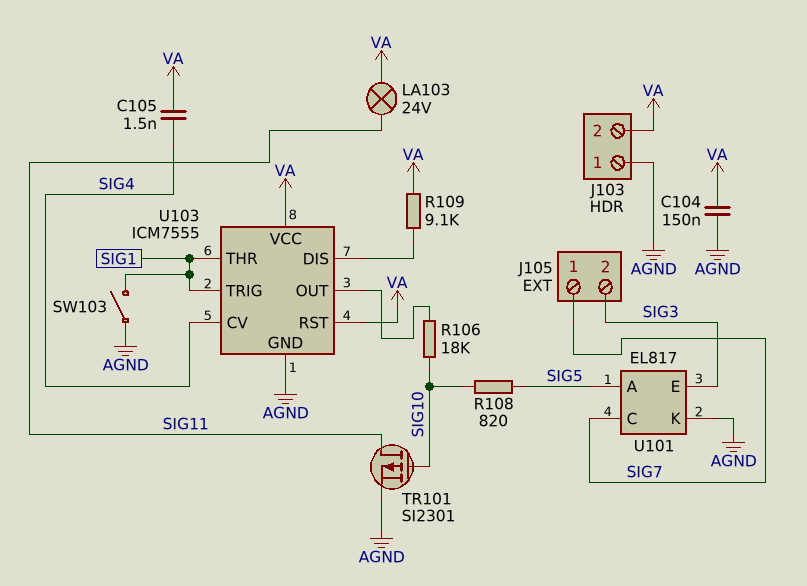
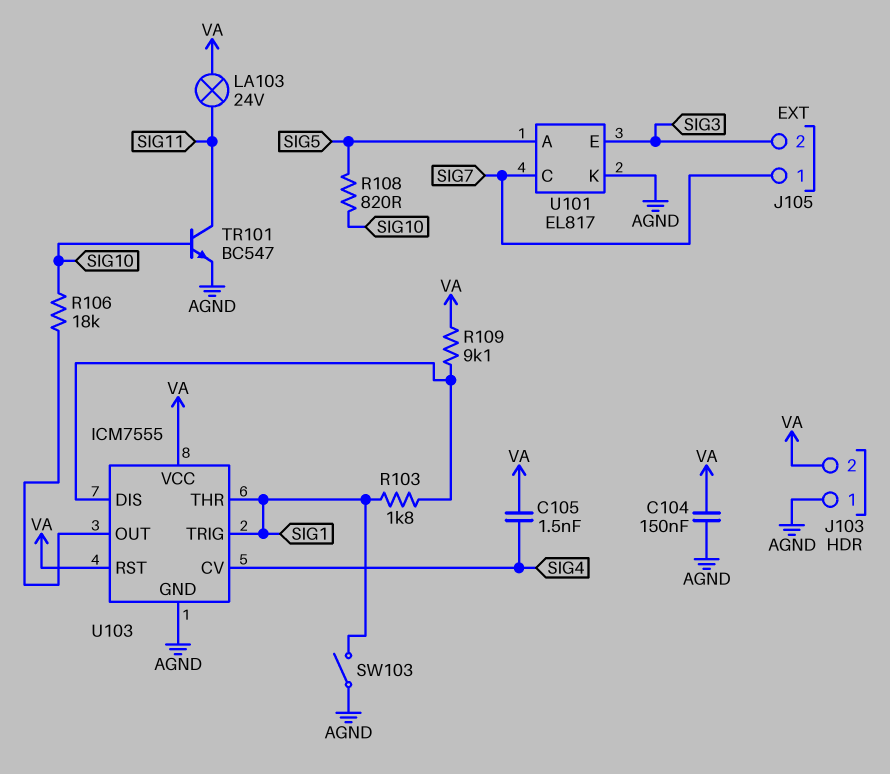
R103: none -> 1.8k (SIG1, U103/DIS)
TR101: PMOS SI2301 (G SIG10, D SIG11, S AGND) -> NPN BC547 (B SIG10, C SIG11, E AGND)

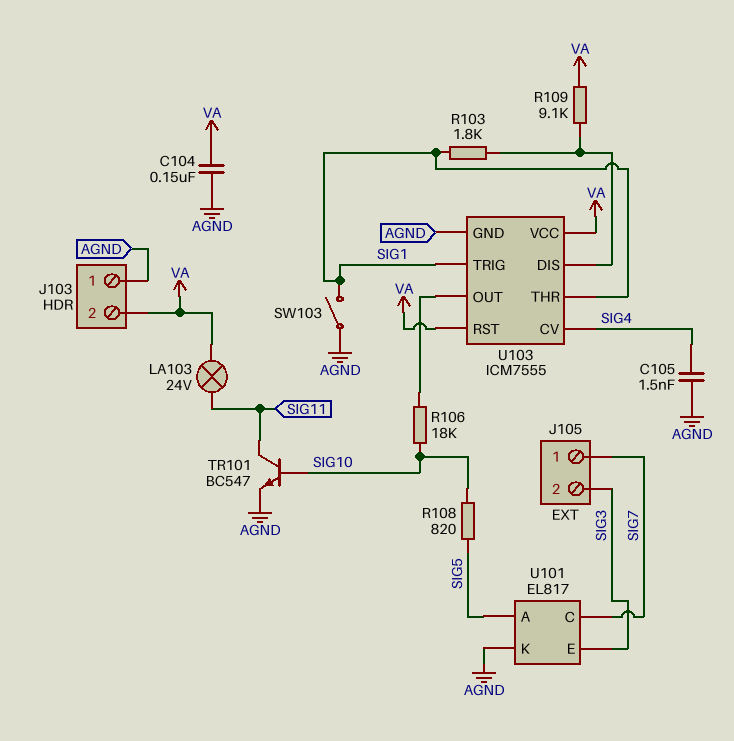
C105: 1.5nF (SIG4, VA) -> 1.5nF (AGND, SIG4)

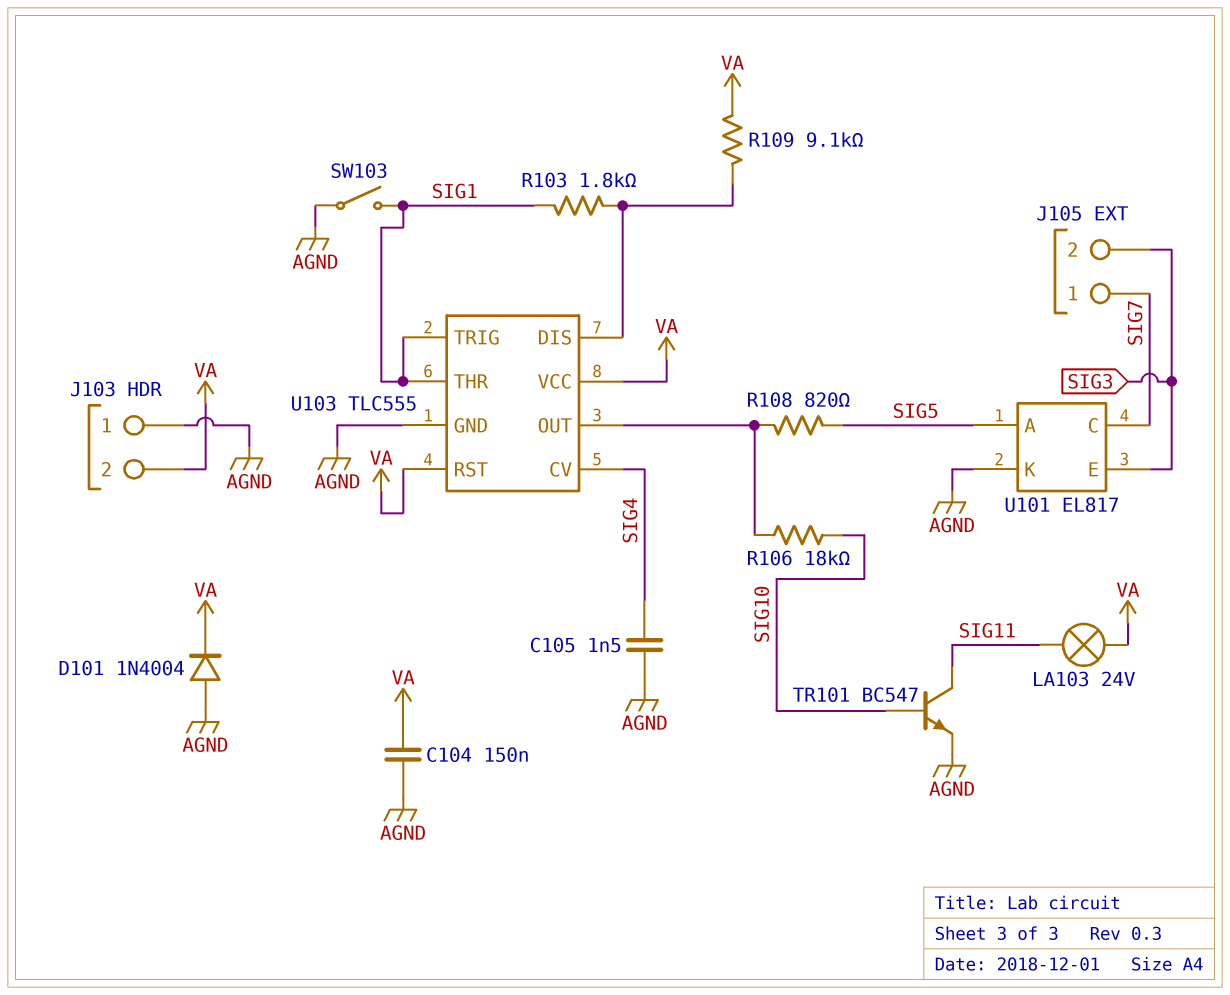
D101: none -> diode 1N4004 (A AGND, K VA)
R108: 820 (SIG5, SIG10) -> 820 (SIG5, U103/OUT)
U103: ICM7555 -> TLC555

